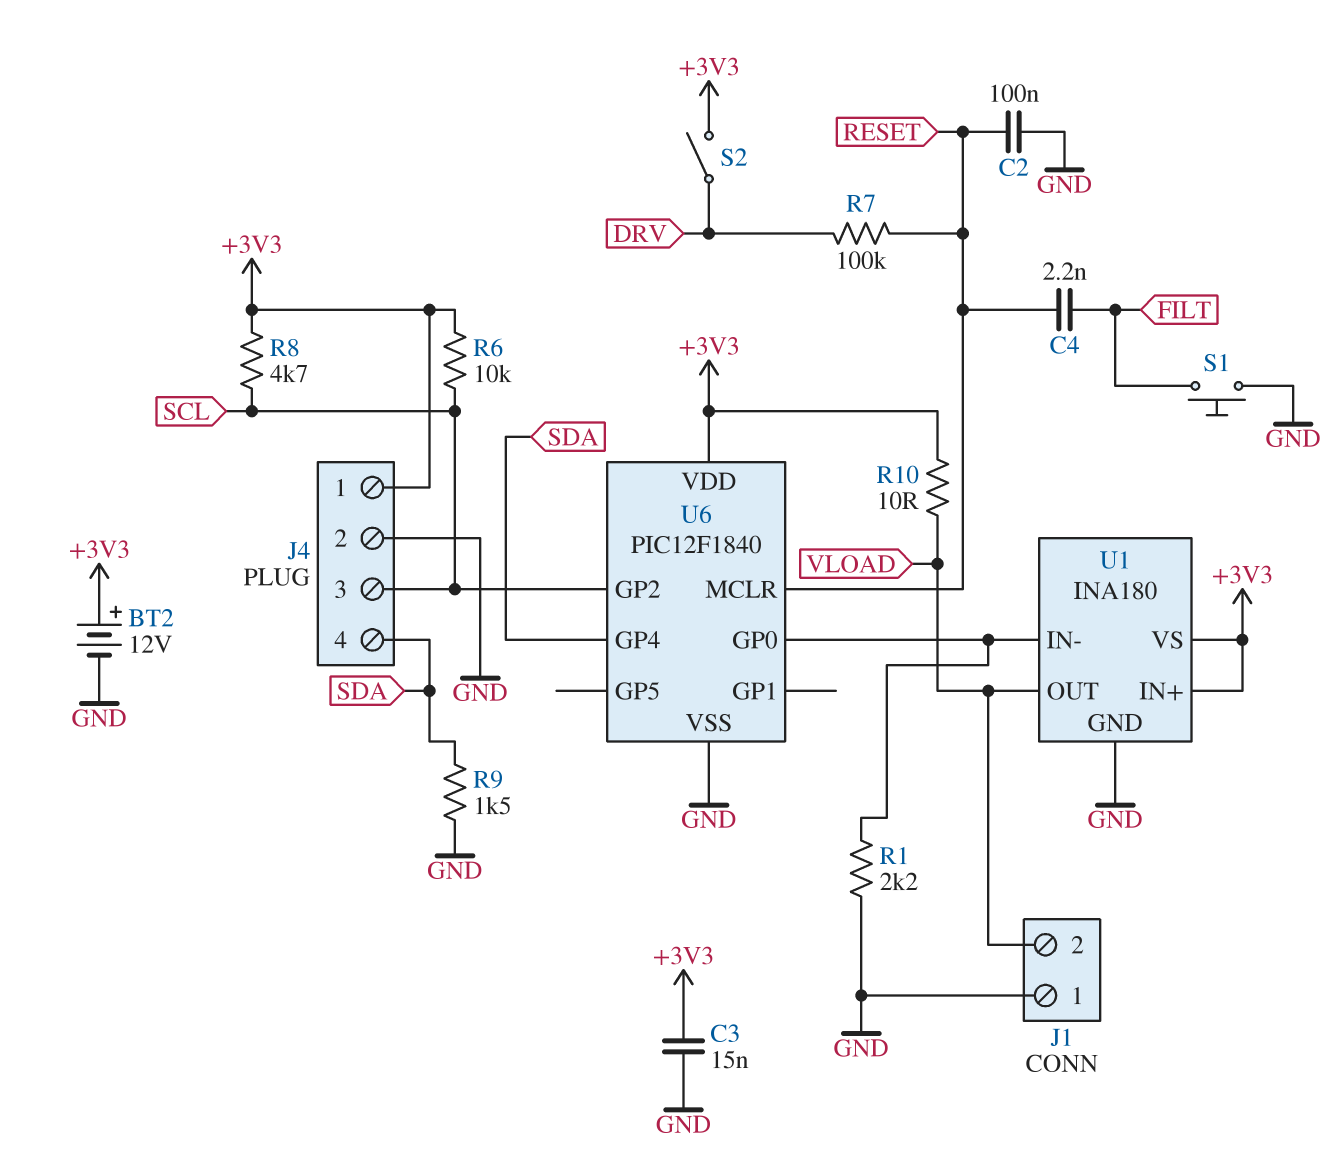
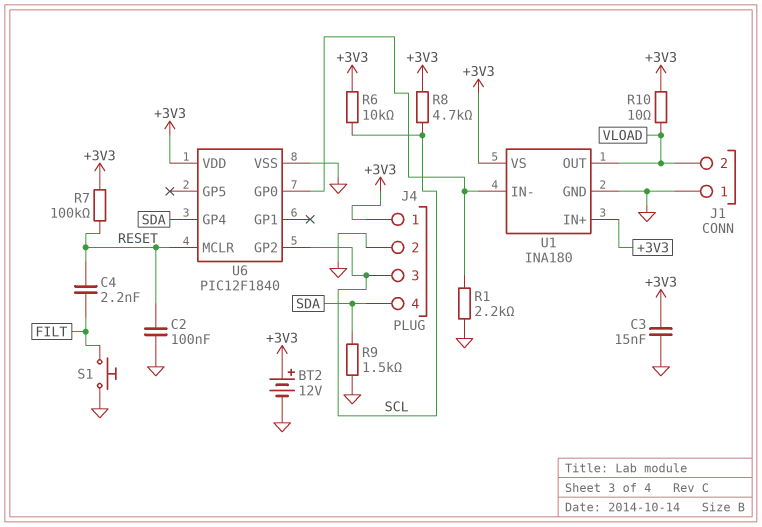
R7: 100k (DRV, RESET) -> 100k (+3V3, RESET)
S2: switch (+3V3, DRV) -> none

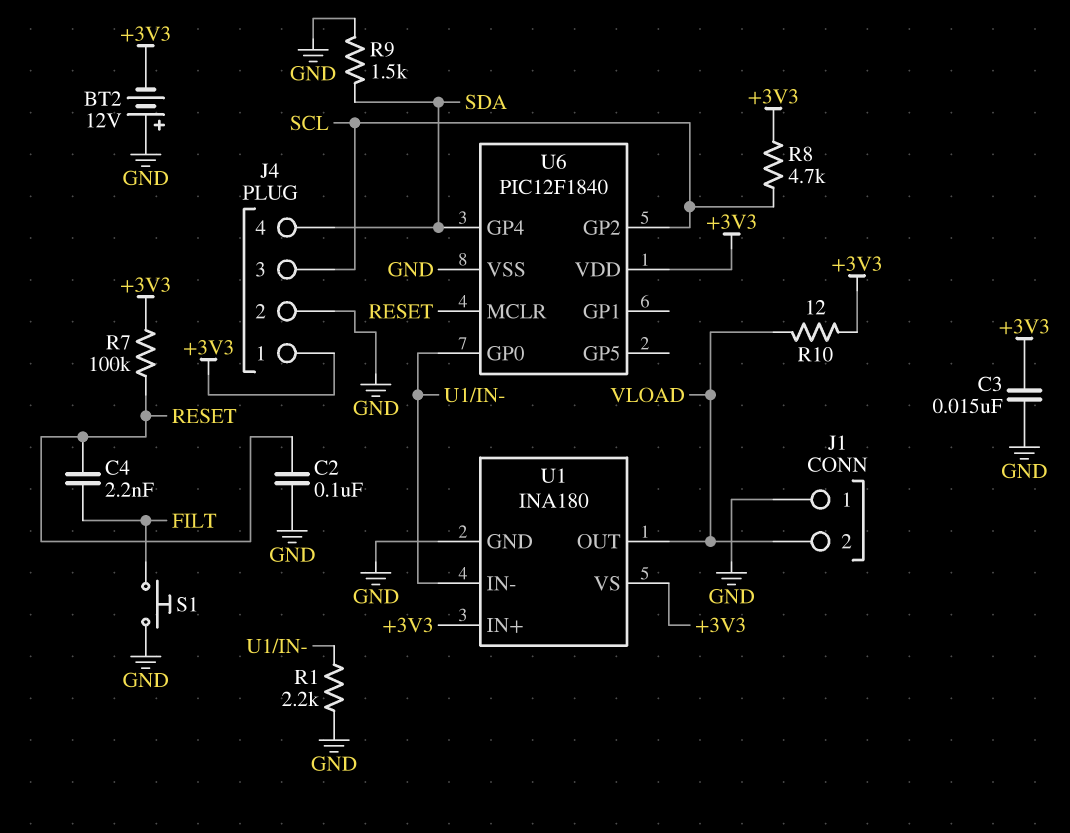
BT2: 12V (plus +3V3, minus GND) -> 12V (plus GND, minus +3V3)
R6: 10k (+3V3, SCL) -> none
R10: 10 (+3V3, VLOAD) -> 12 (+3V3, VLOAD)

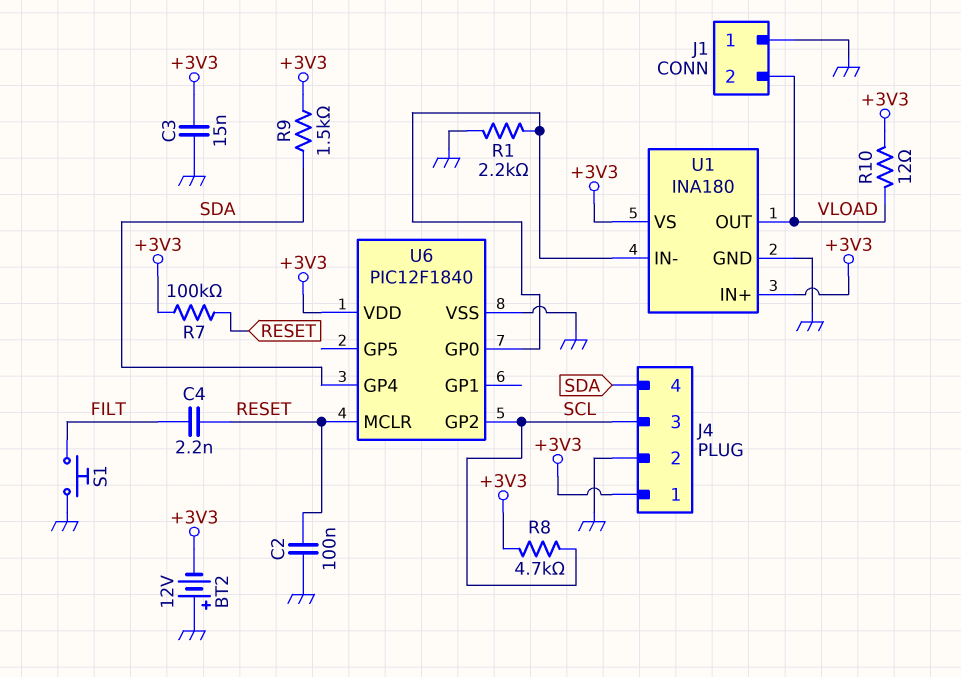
R9: 1.5k (GND, SDA) -> 1.5k (+3V3, SDA)

